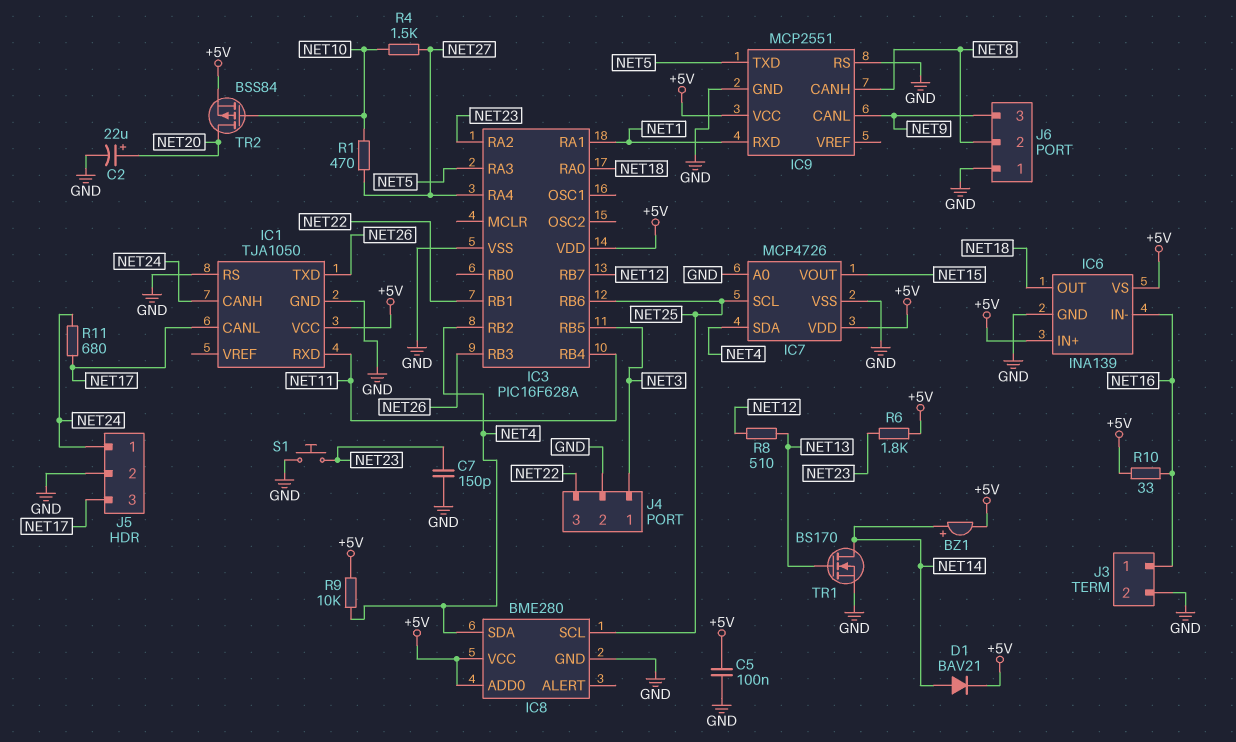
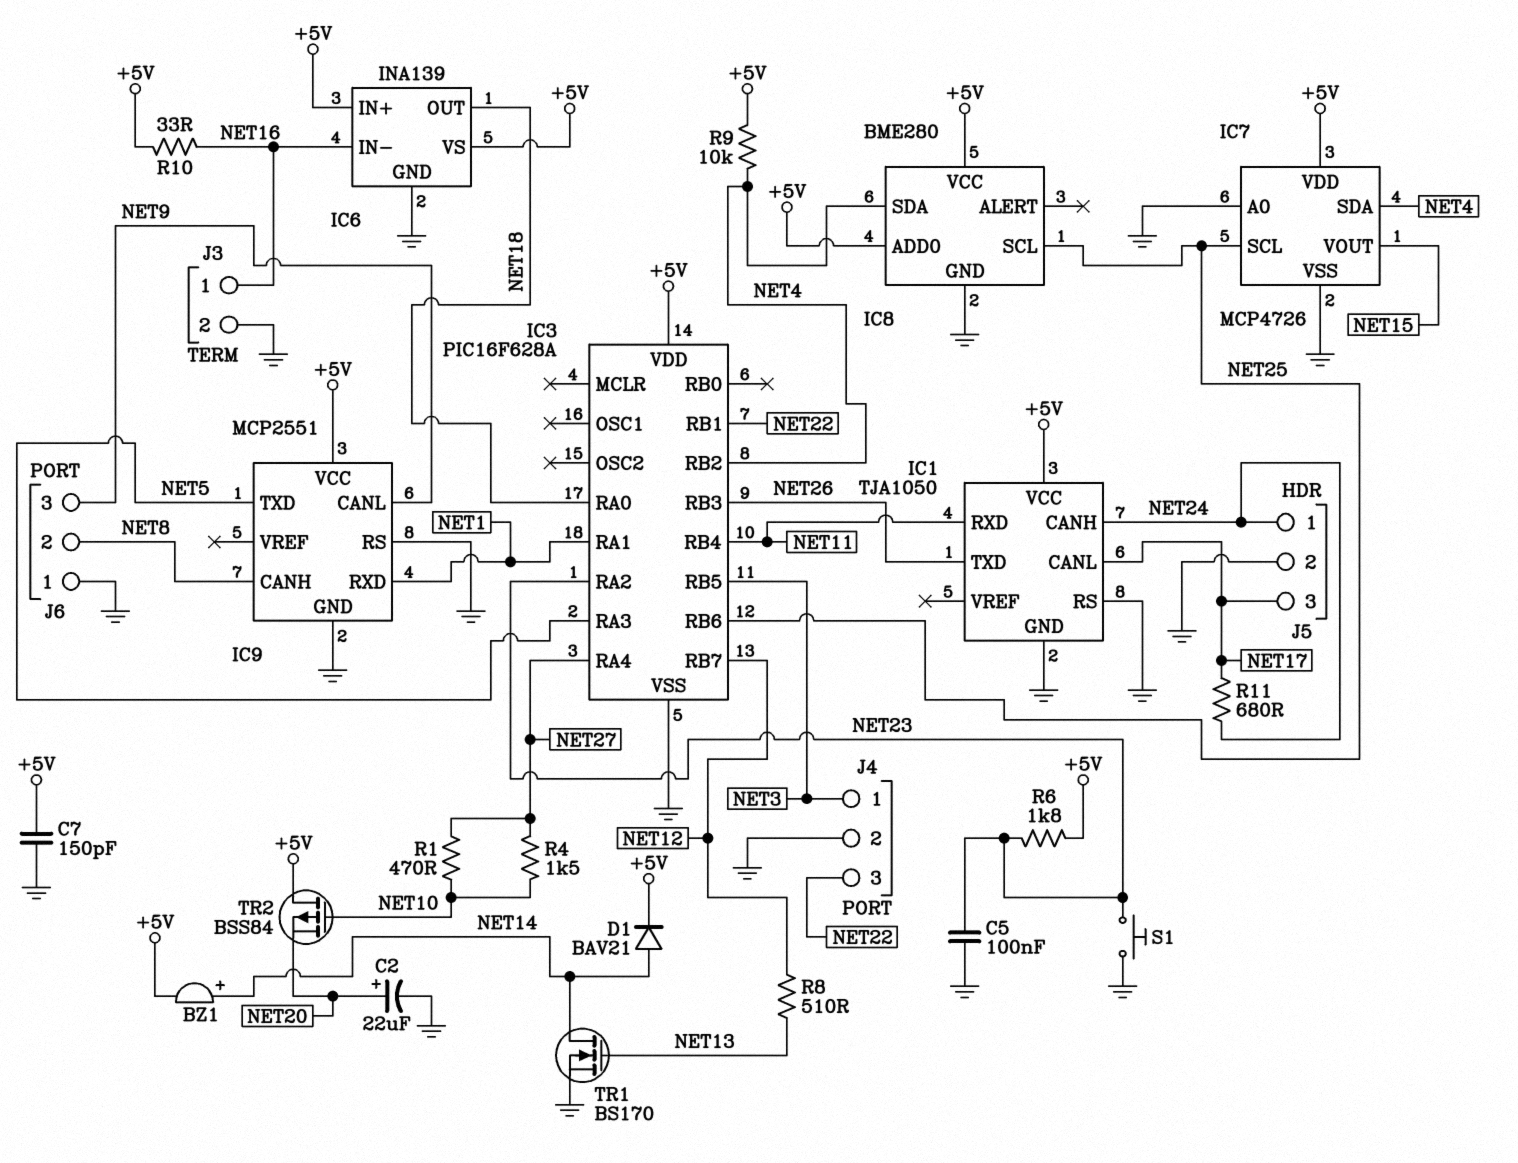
C5: 100nF (+5V, GND) -> 100nF (GND, NET23)
C7: 150pF (GND, NET23) -> 150pF (+5V, GND)
TR2: PMOS BSS84 (G NET10, D NET20, S +5V) -> PMOS BSS84 (G NET10, D +5V, S NET20)

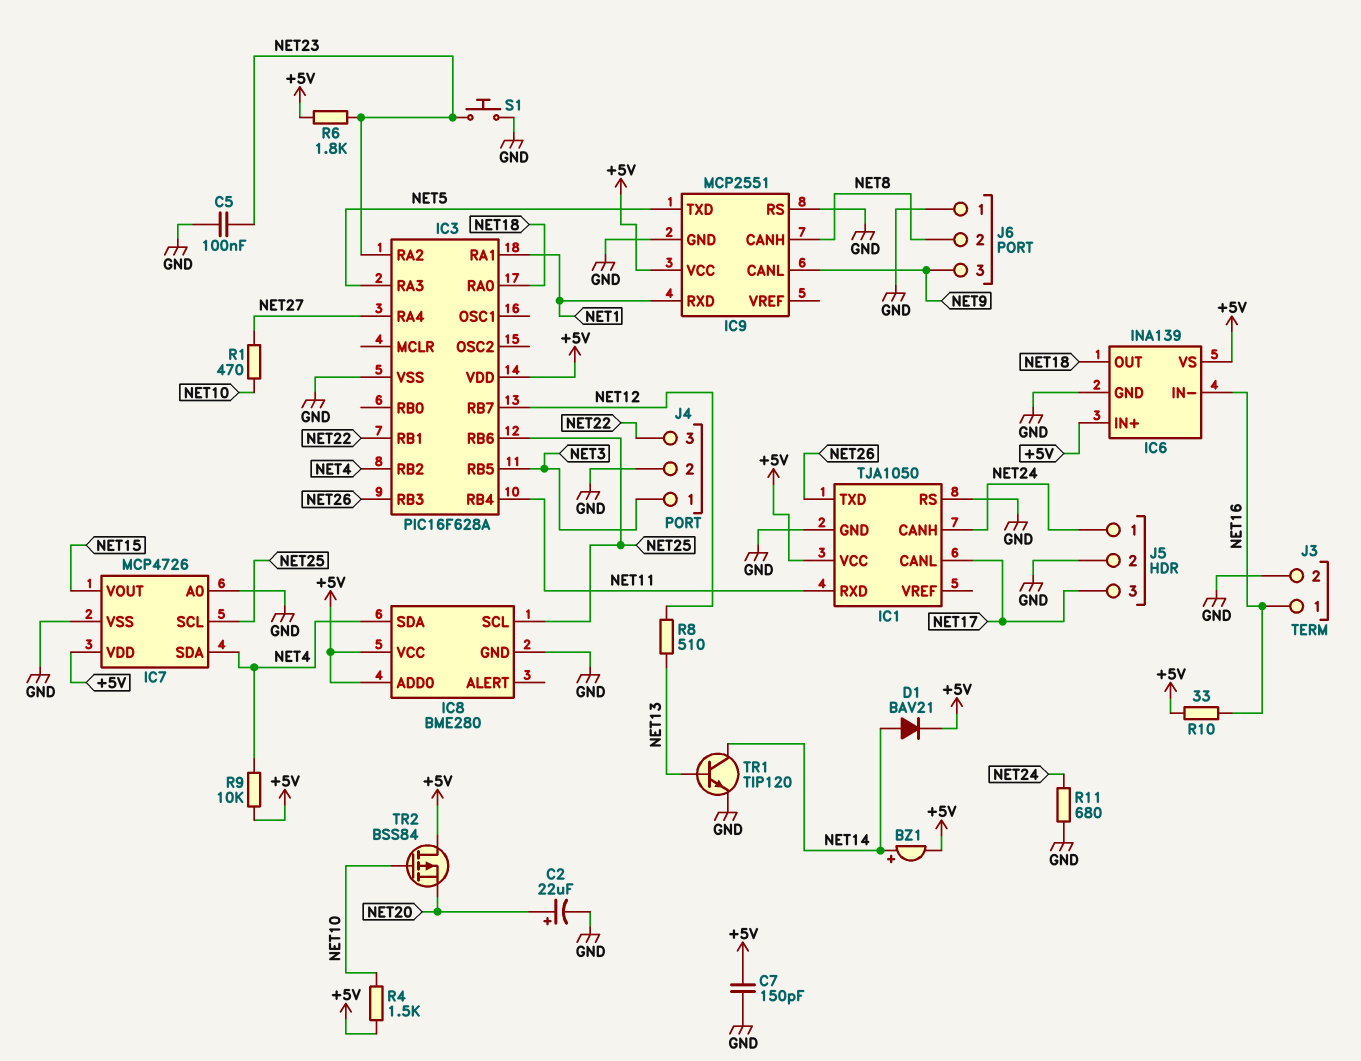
R4: 1.5k (NET10, NET27) -> 1.5k (+5V, NET10)
R11: 680 (NET17, NET24) -> 680 (GND, NET24)
TR1: NMOS BS170 (G NET13, D NET14, S GND) -> NPN TIP120 (B NET13, C NET14, E GND)

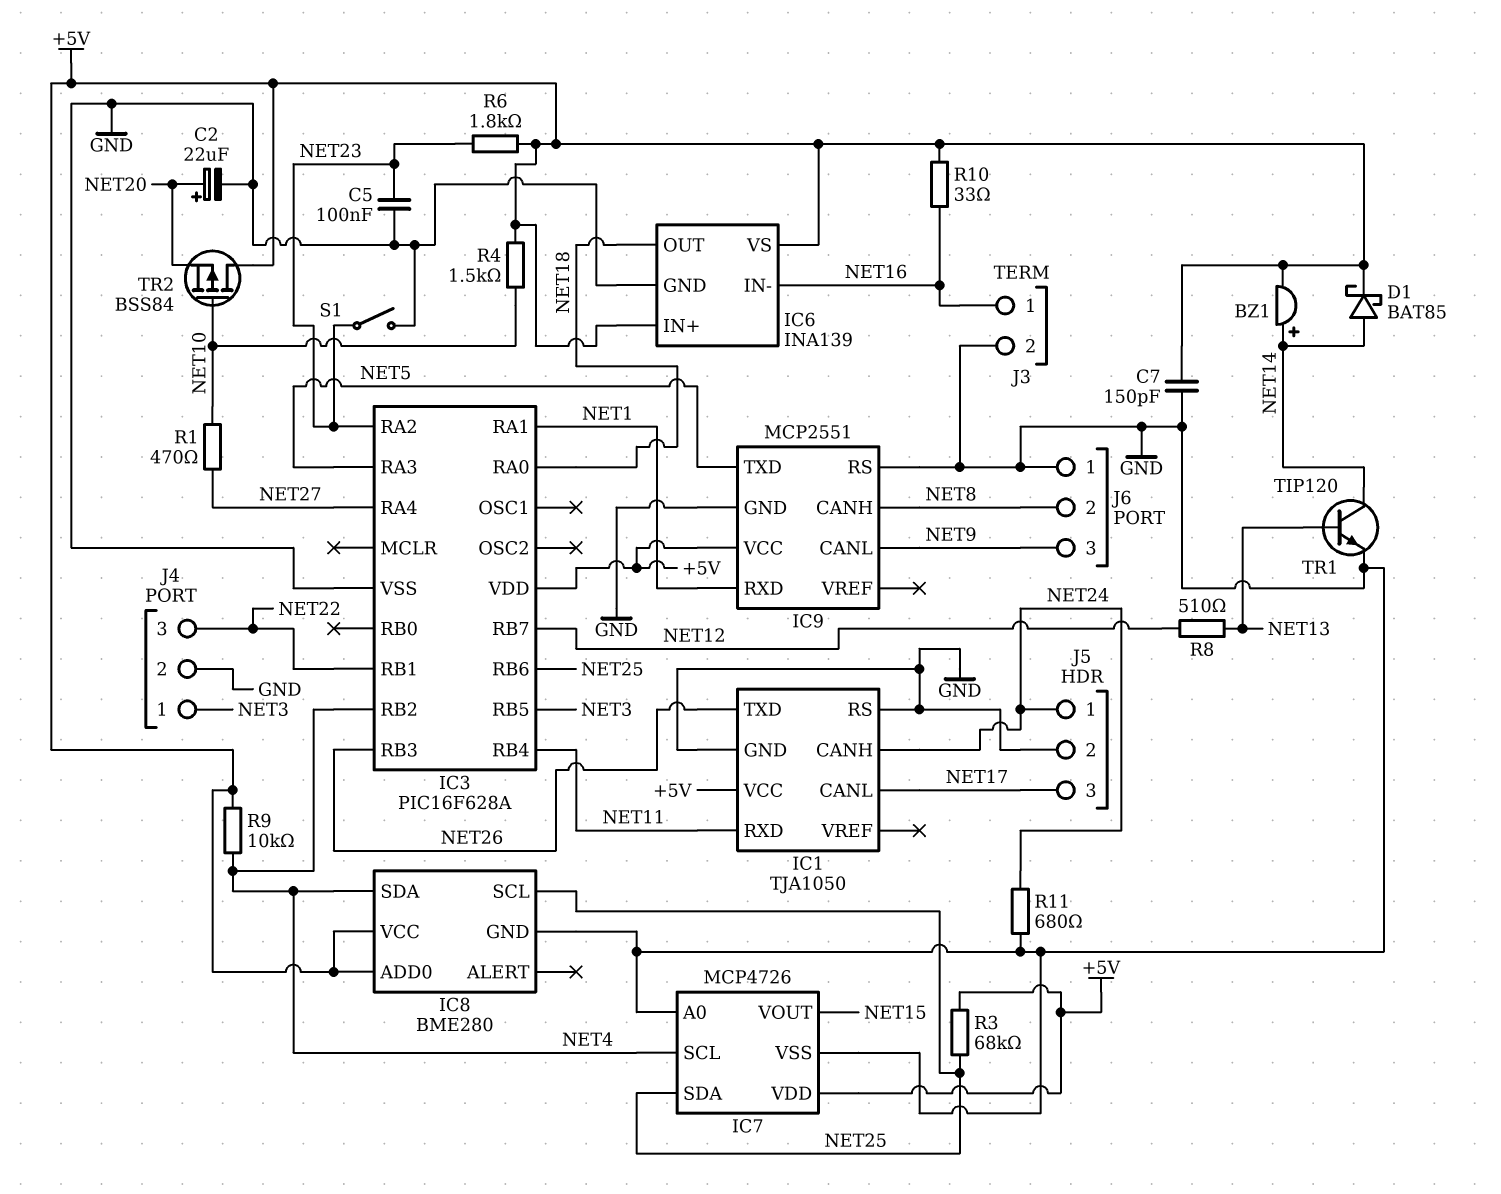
D1: diode BAV21 (A NET14, K +5V) -> schottky BAT85 (A NET14, K +5V)
IC7 pin SCL: NET25 -> NET4
IC7 pin SDA: NET4 -> NET25
R3: none -> 68k (+5V, NET25)
S1: button (GND, NET23) -> switch (GND, NET23)

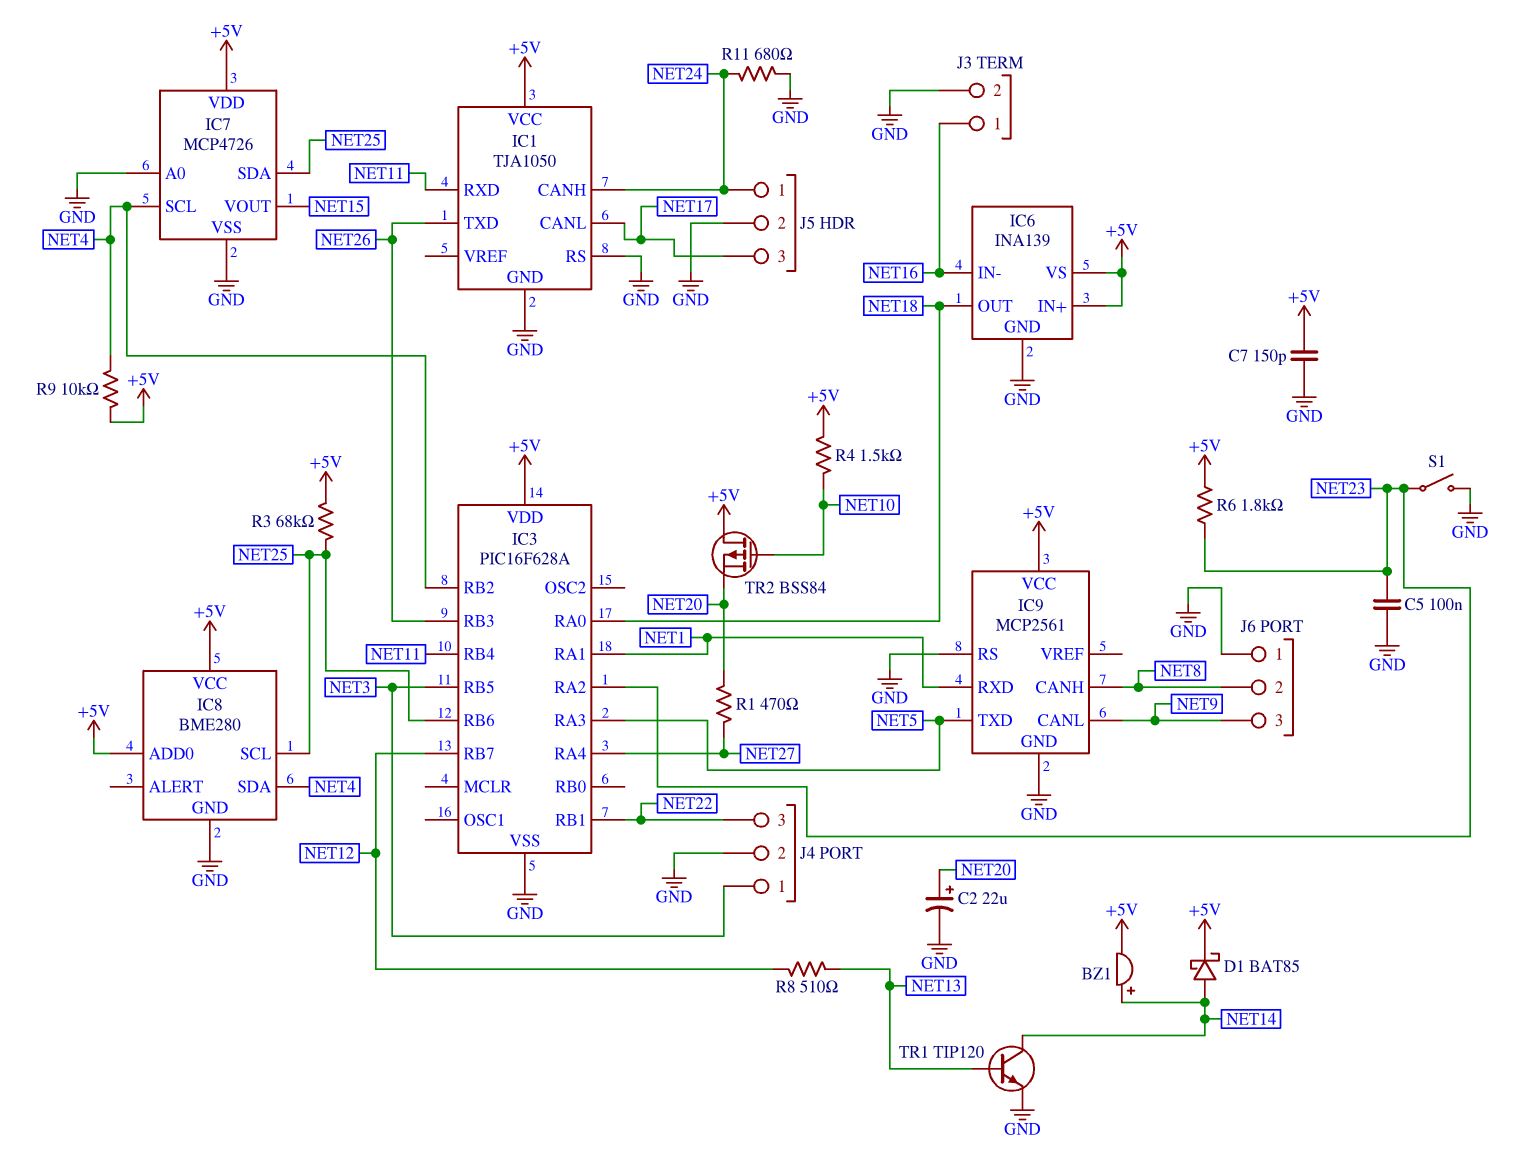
IC9: MCP2551 -> MCP2561
R1: 470 (NET10, NET27) -> 470 (NET20, NET27)
R10: 33 (+5V, NET16) -> none

